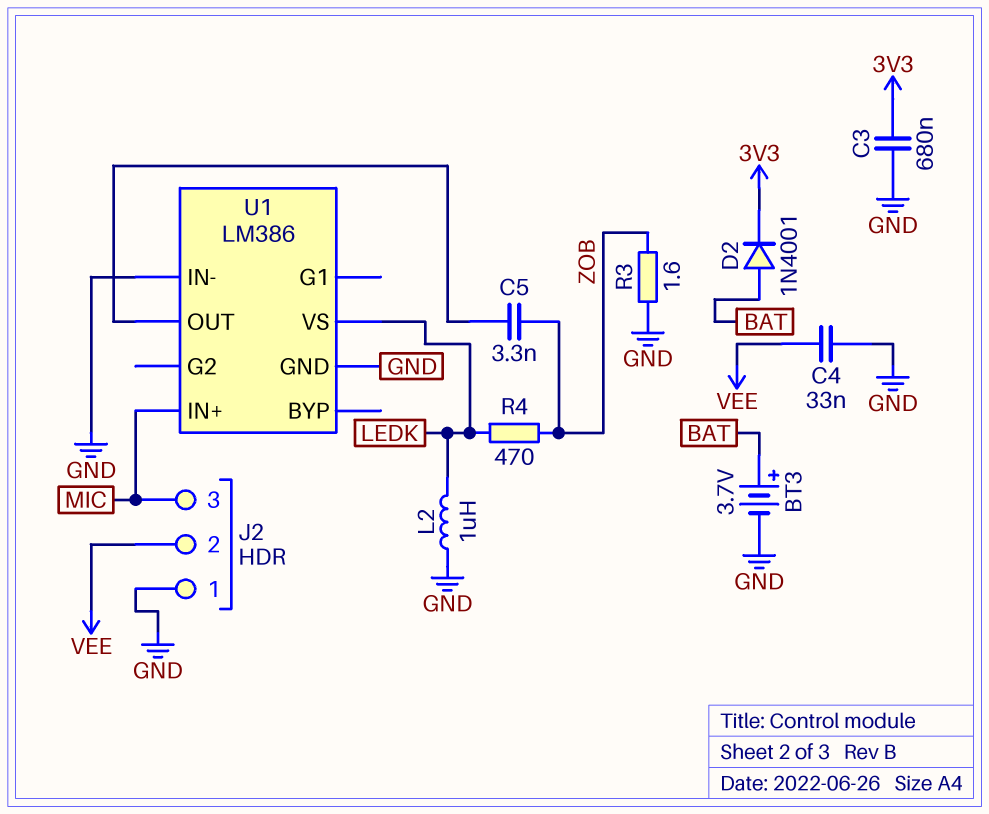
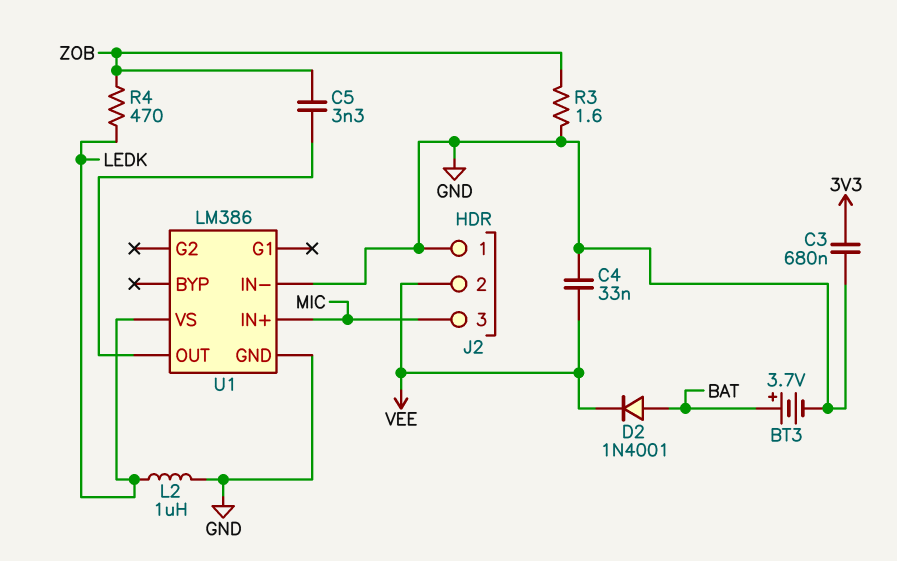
D2: diode 1N4001 (A BAT, K 3V3) -> diode 1N4001 (A BAT, K VEE)

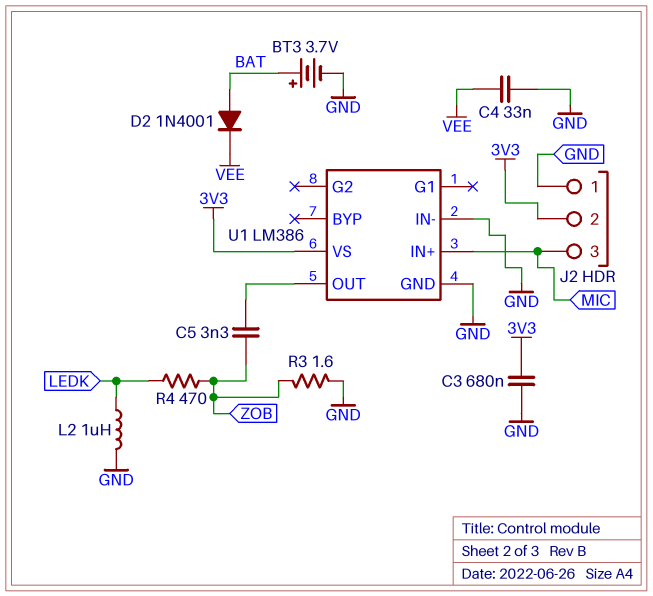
J2 pin 2: VEE -> 3V3
U1 pin VS: LEDK -> 3V3

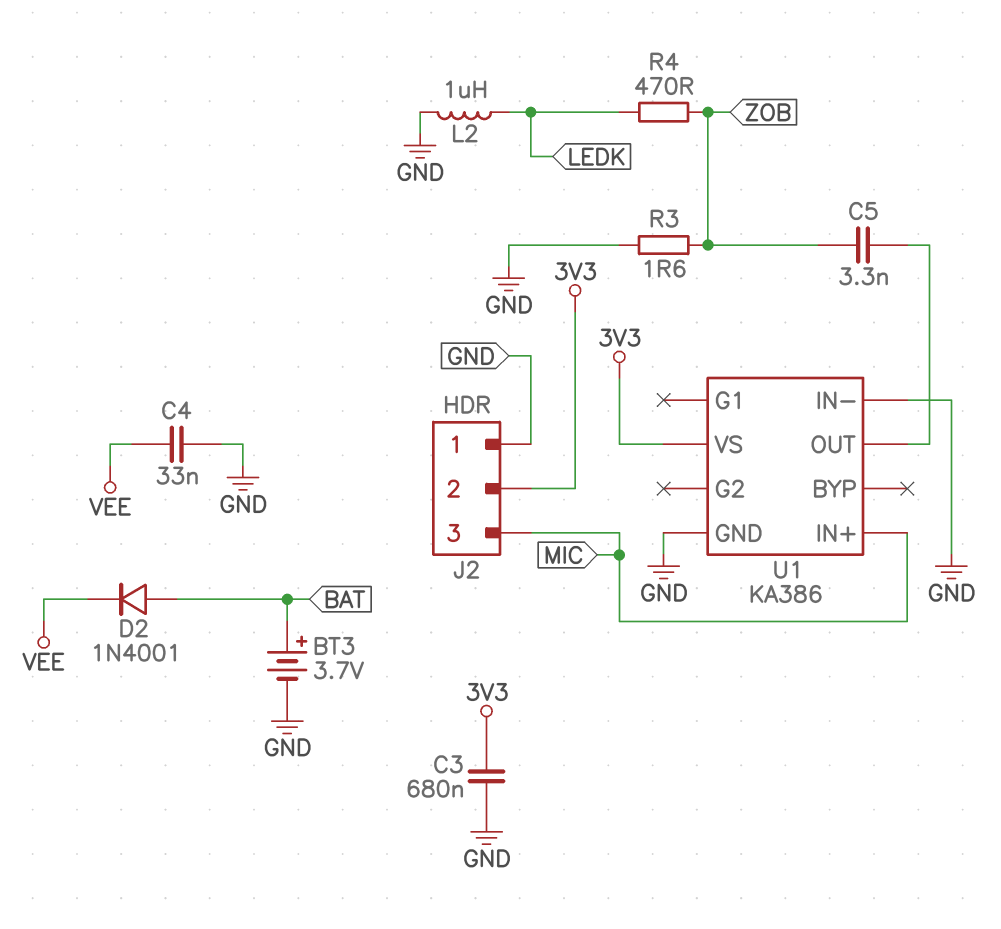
U1: LM386 -> KA386

